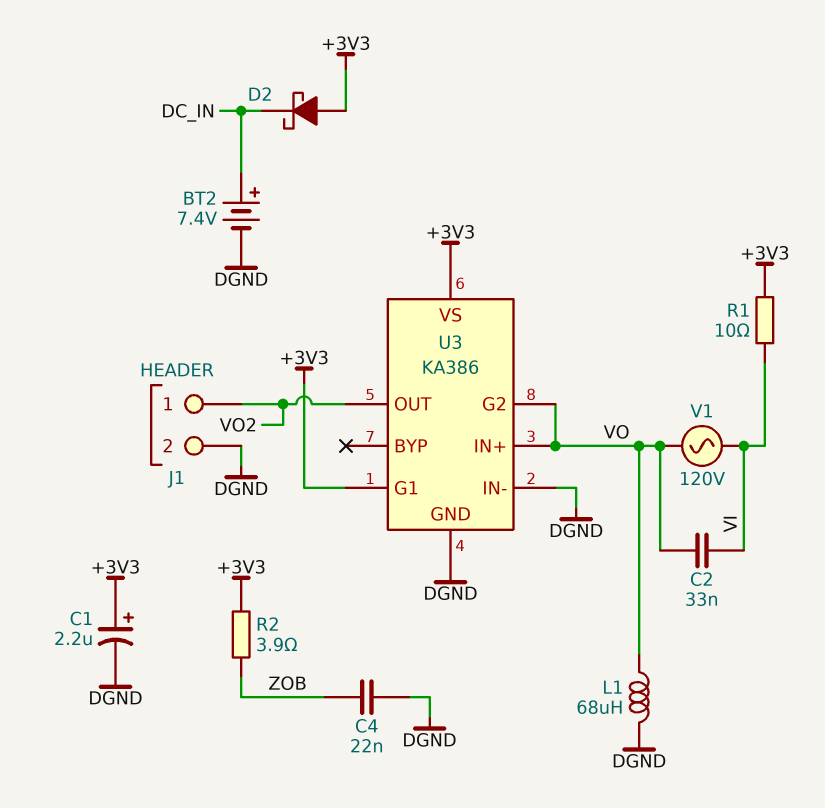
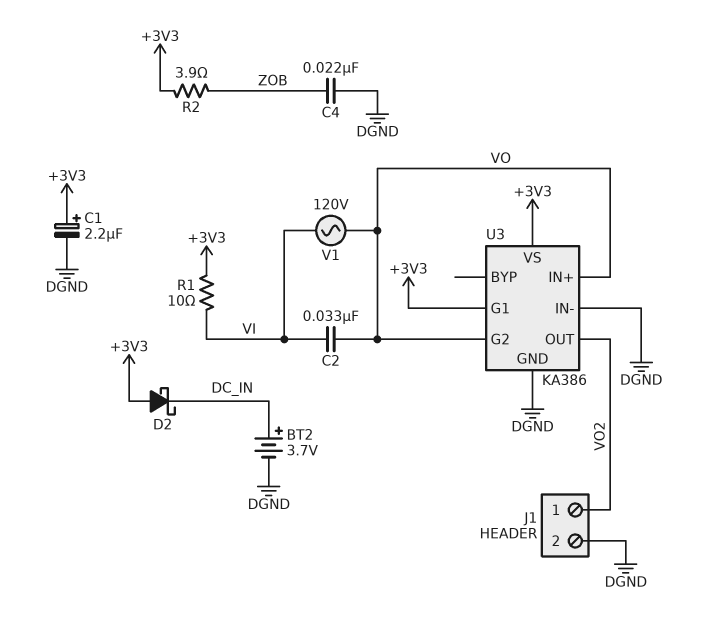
BT2: 7.4V (plus DC_IN, minus DGND) -> 3.7V (plus DC_IN, minus DGND)
L1: 68uH (DGND, VO) -> none

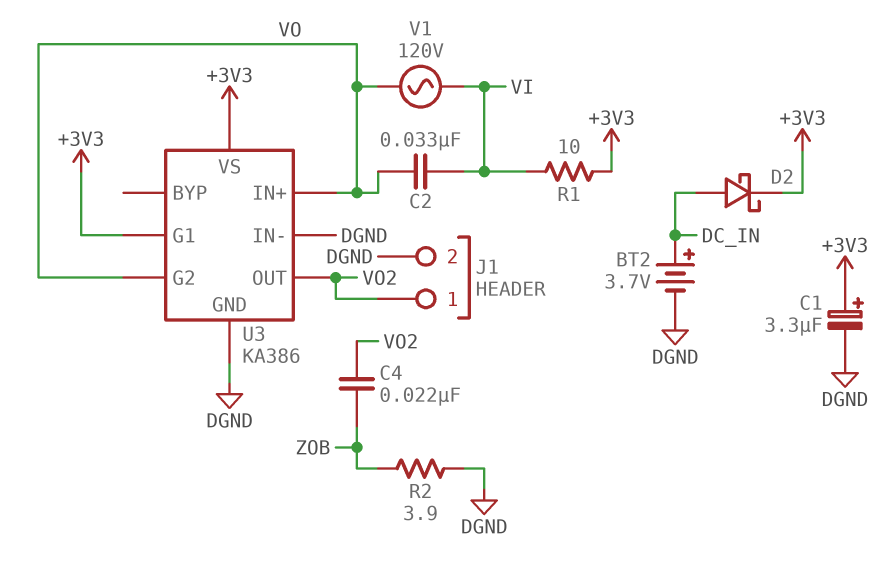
C1: 2.2uF (plus +3V3, minus DGND) -> 3.3uF (plus +3V3, minus DGND)
C4: 22nF (DGND, ZOB) -> 22nF (VO2, ZOB)
D2: schottky (A +3V3, K DC_IN) -> schottky (A DC_IN, K +3V3)
R2: 3.9 (+3V3, ZOB) -> 3.9 (DGND, ZOB)

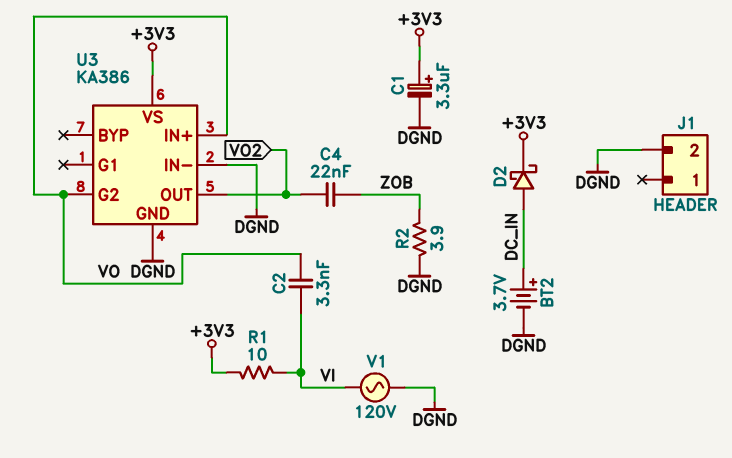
C2: 33nF (VI, VO) -> 3.3nF (VI, VO)
J1 pin 1: VO2 -> none
U3 pin G1: +3V3 -> none
V1: AC 120V (VI, VO) -> AC 120V (DGND, VI)

